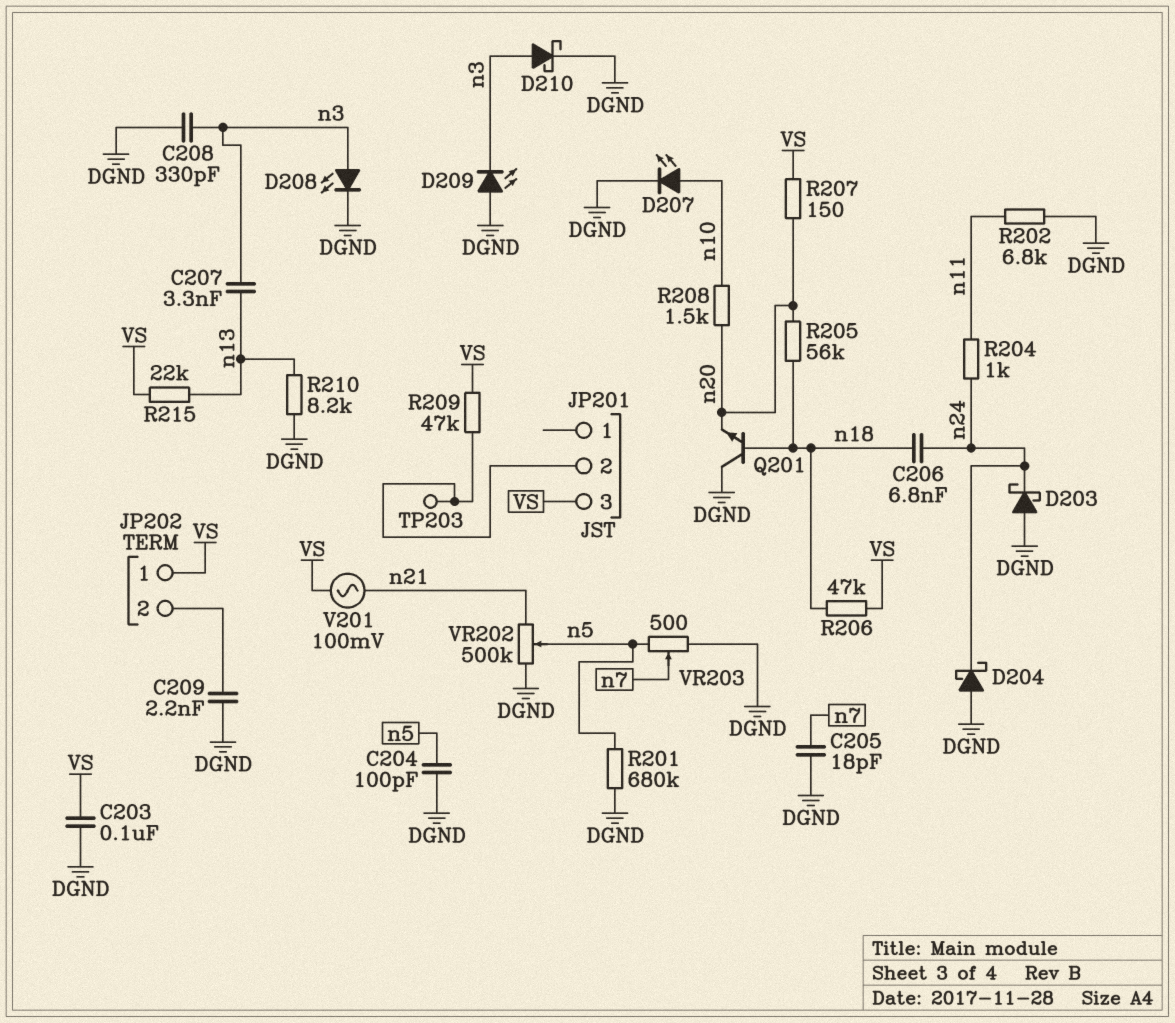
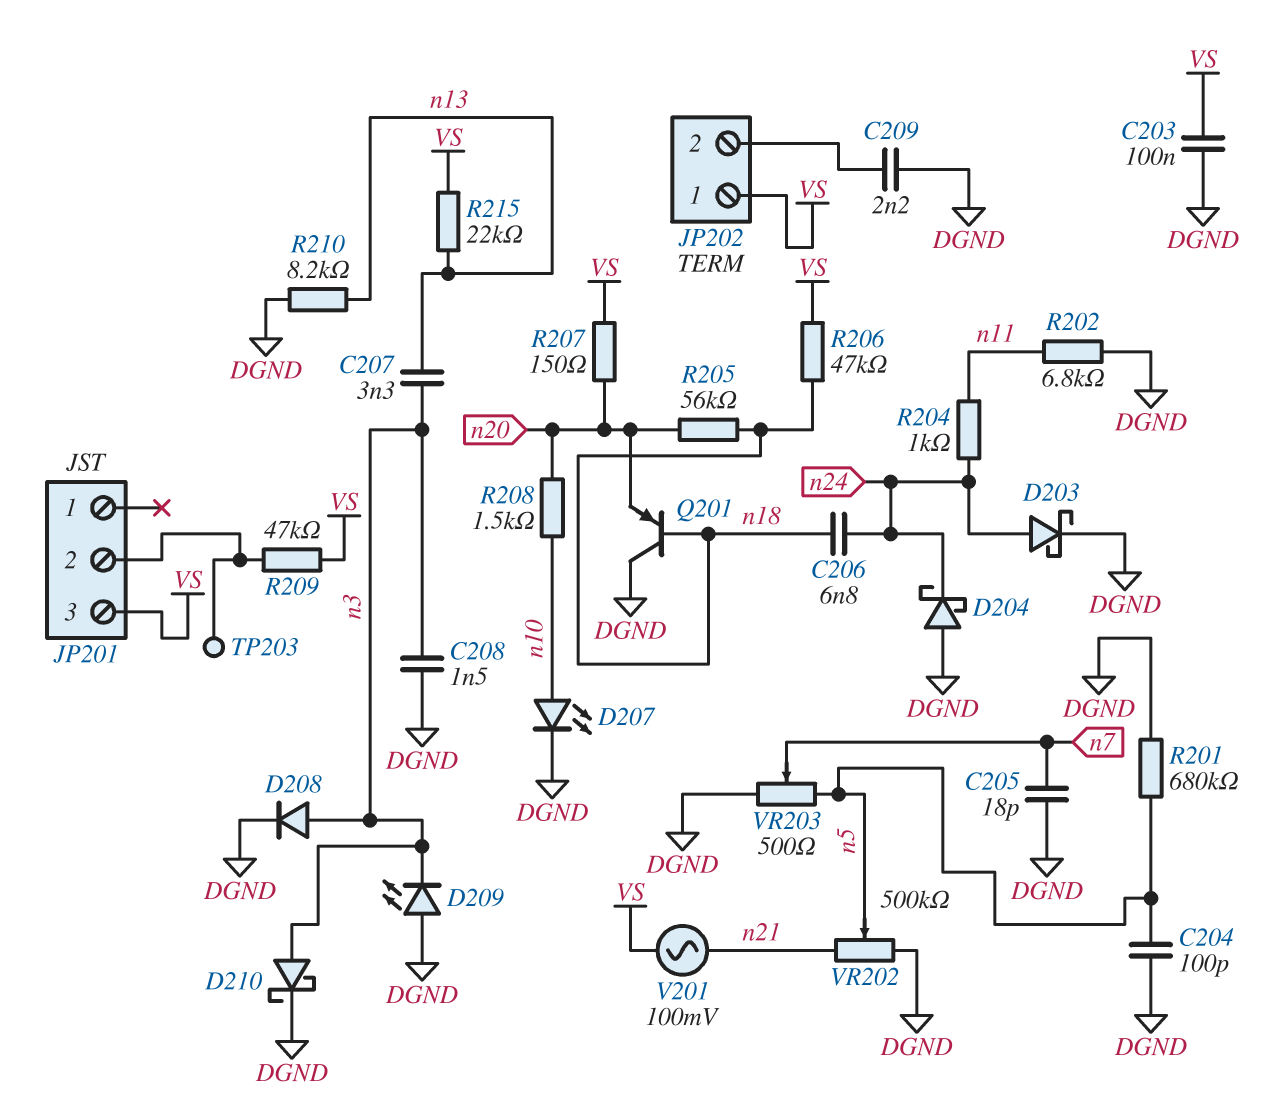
C208: 330pF (DGND, n3) -> 1.5nF (DGND, n3)
D203: schottky (A DGND, K n24) -> schottky (A n24, K DGND)
D208: LED (A n3, K DGND) -> diode (A n3, K DGND)
Q201: NPN (B n18, C DGND, E n20) -> PNP (B n18, C DGND, E n20)

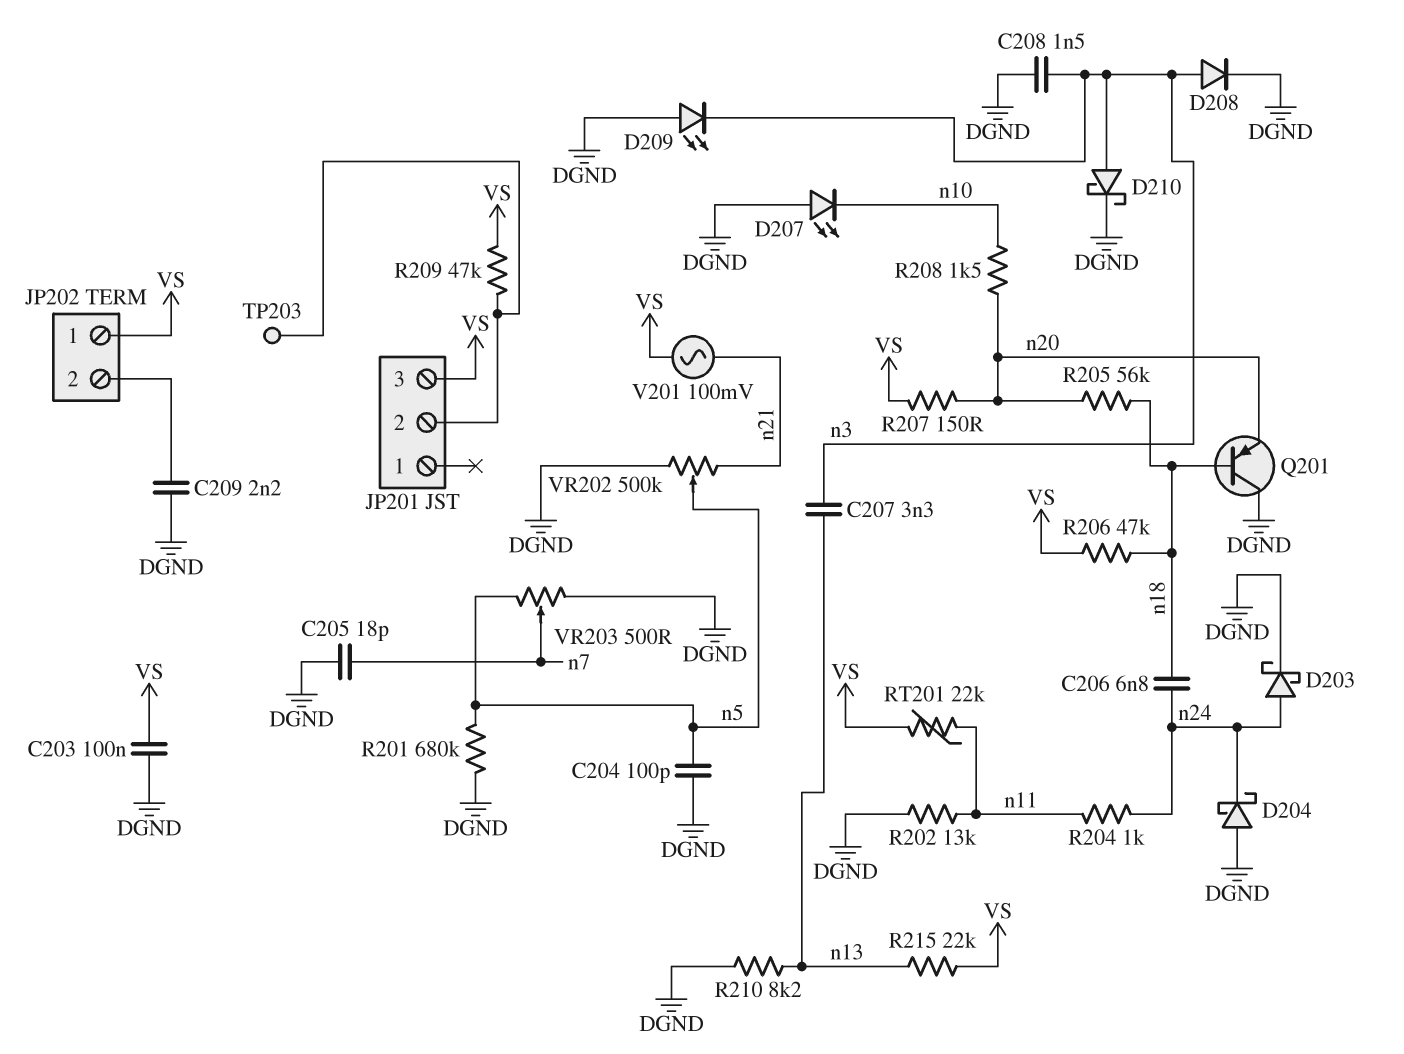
D207: LED (A n10, K DGND) -> LED (A DGND, K n10)
R202: 6.8k (DGND, n11) -> 13k (DGND, n11)
RT201: none -> 22k (VS, n11)

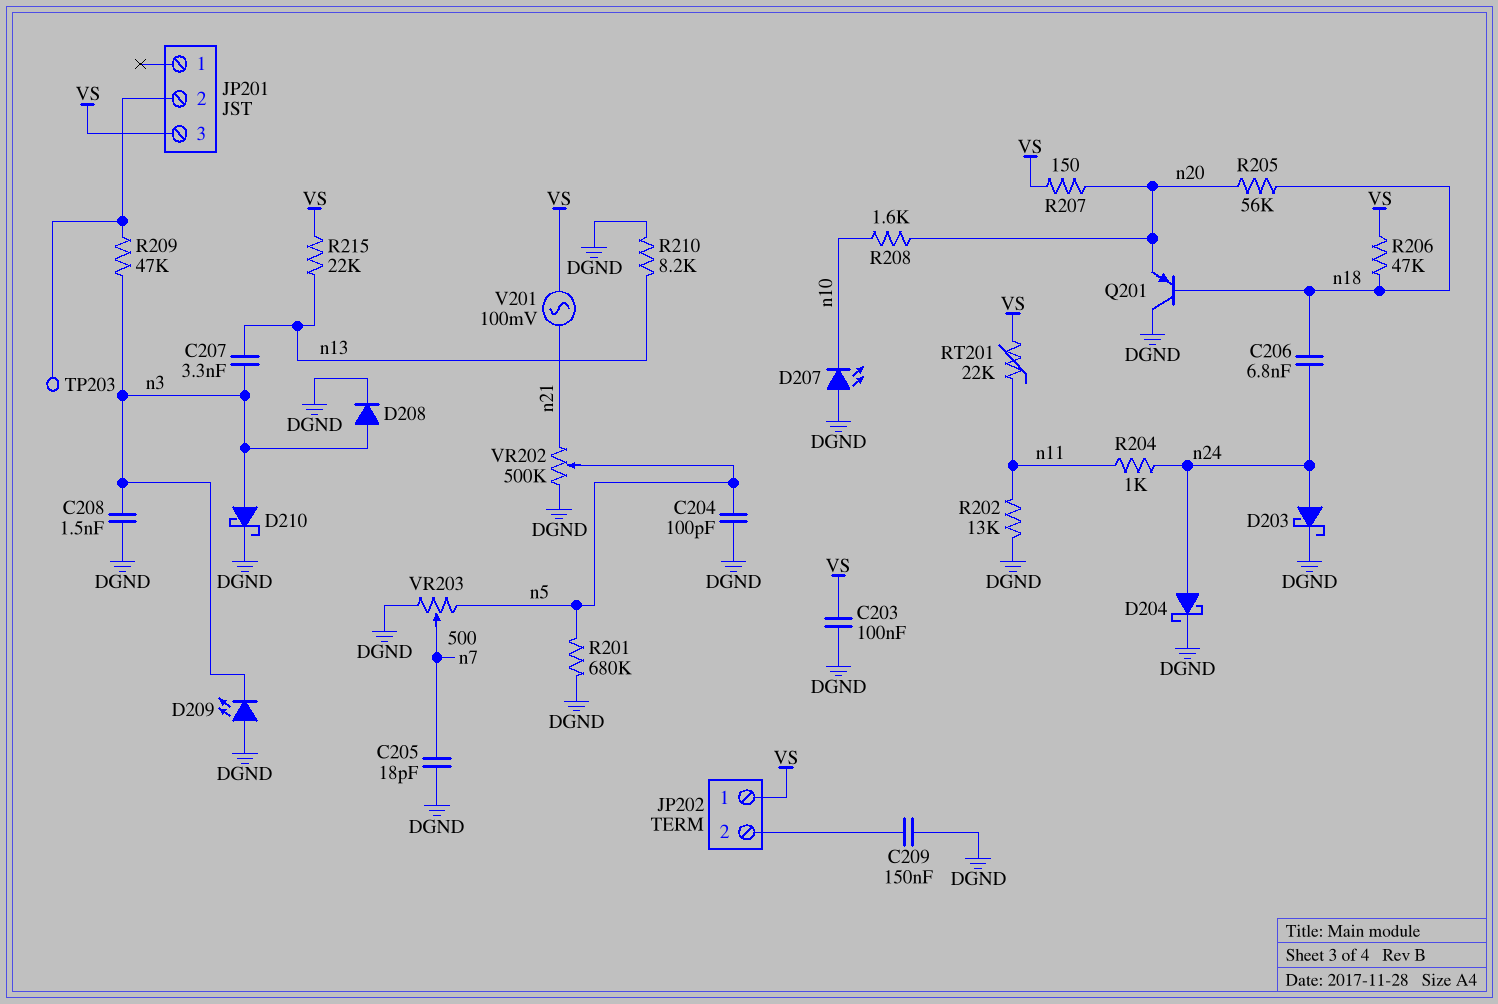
C209: 2.2nF (DGND, JP202/2) -> 150nF (DGND, JP202/2)
D204: schottky (A DGND, K n24) -> schottky (A n24, K DGND)
R208: 1.5k (n10, n20) -> 1.6k (n10, n20)
R209: 47k (JP201/2, VS) -> 47k (JP201/2, n3)

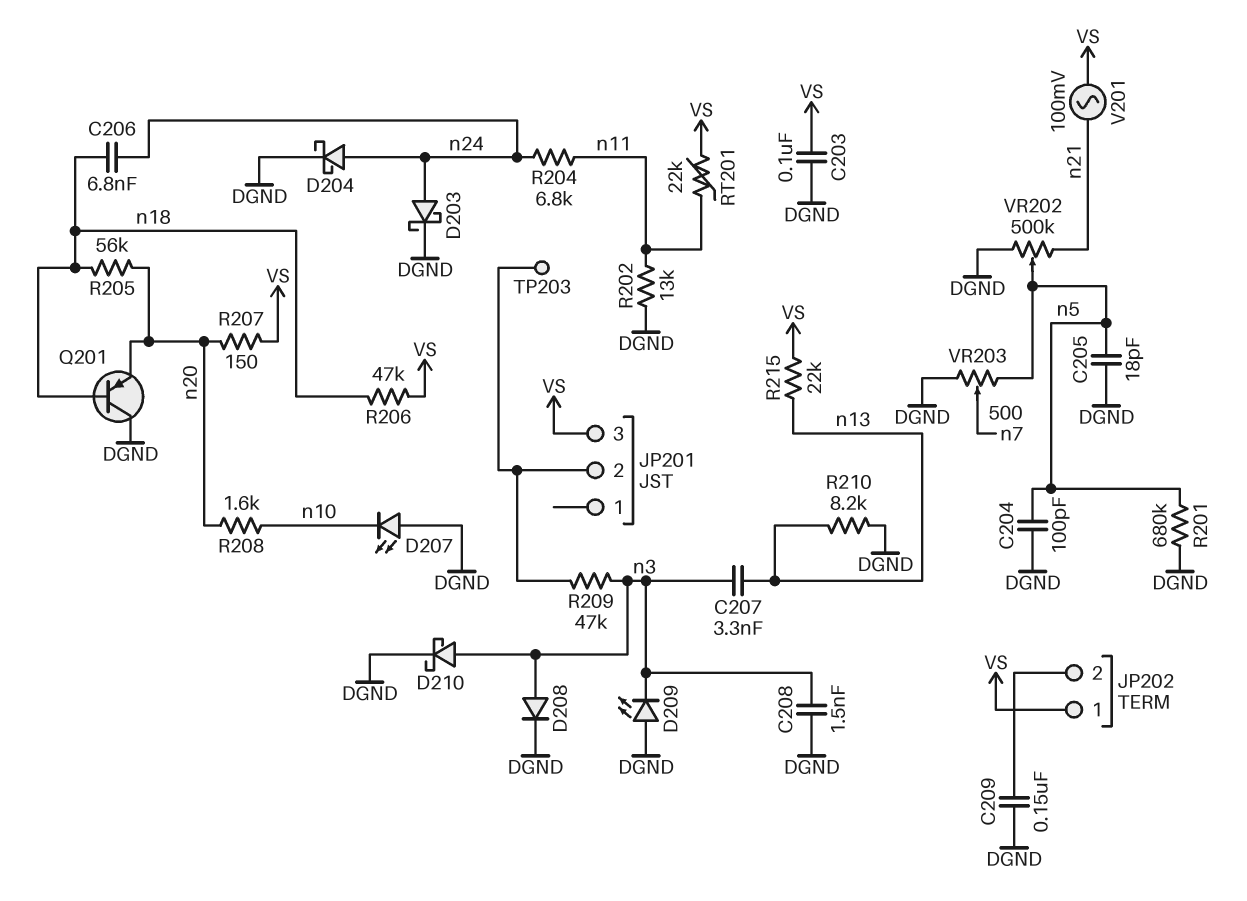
C205: 18pF (DGND, n7) -> 18pF (DGND, n5)
R204: 1k (n11, n24) -> 6.8k (n11, n24)

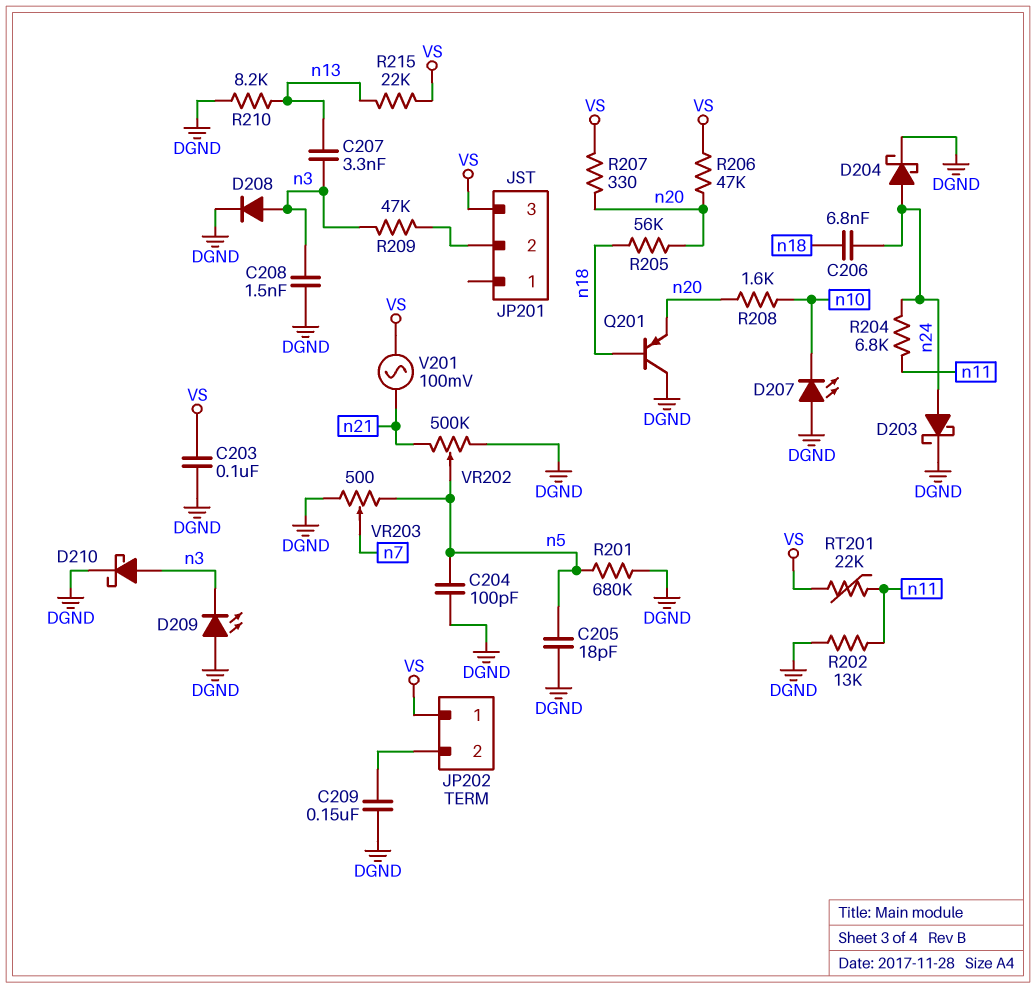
R206: 47k (VS, n18) -> 47k (VS, n20)
R207: 150 (VS, n20) -> 330 (VS, n20)
TP203: test point (JP201/2) -> none

